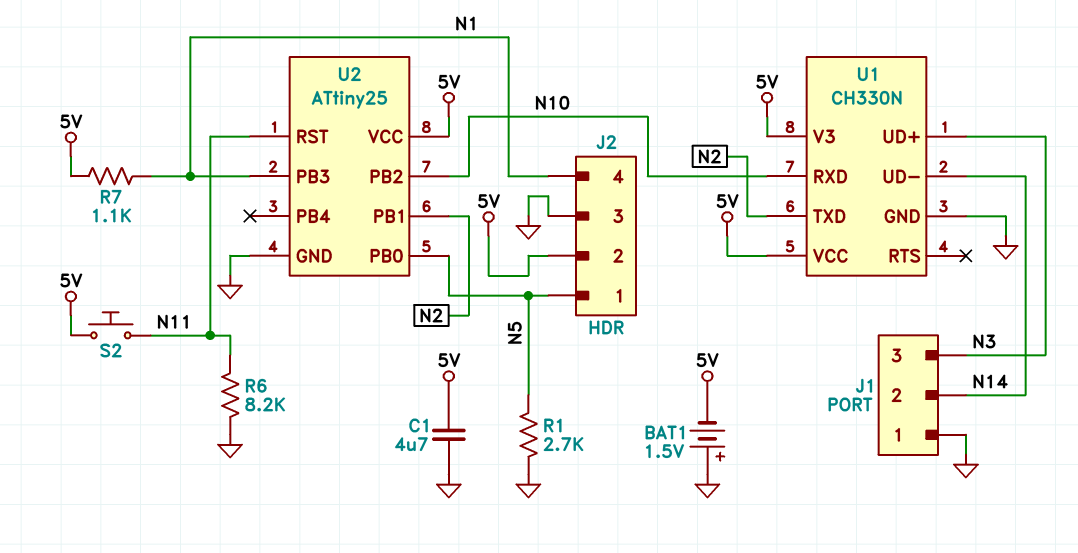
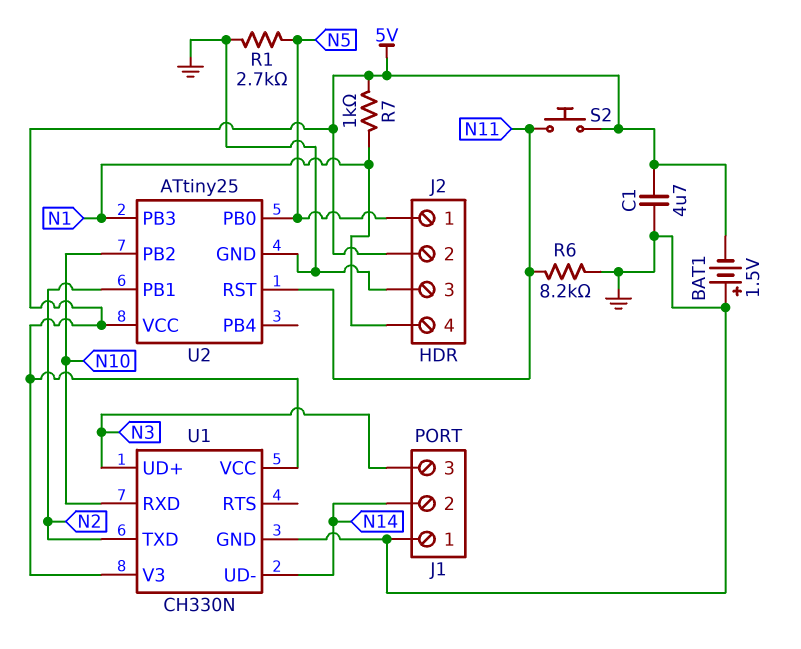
R7: 1.1k (5V, N1) -> 1k (5V, N1)

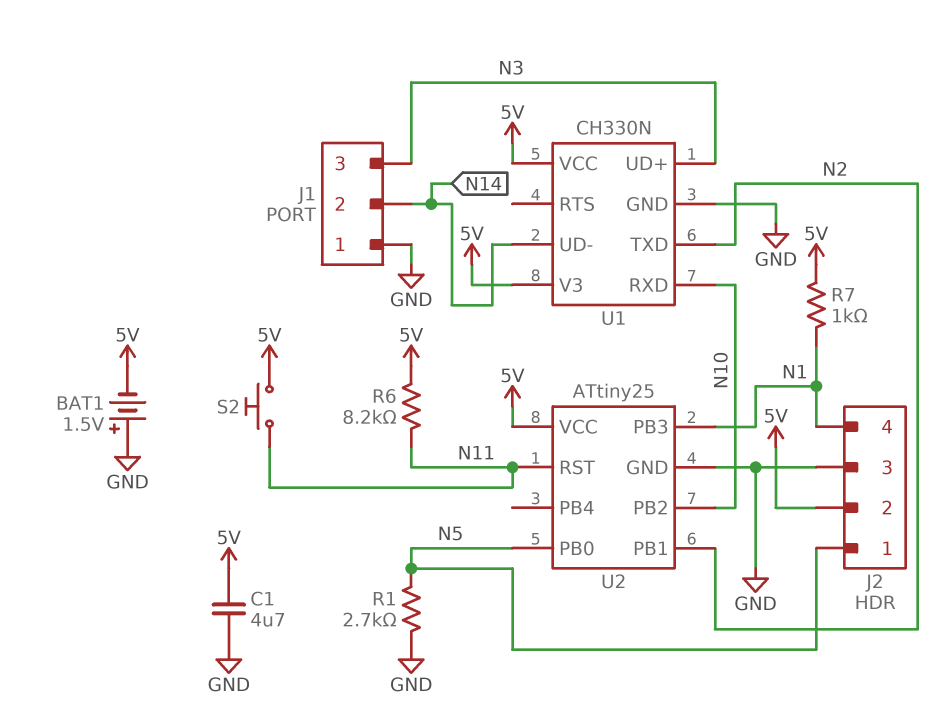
R6: 8.2k (GND, N11) -> 8.2k (5V, N11)

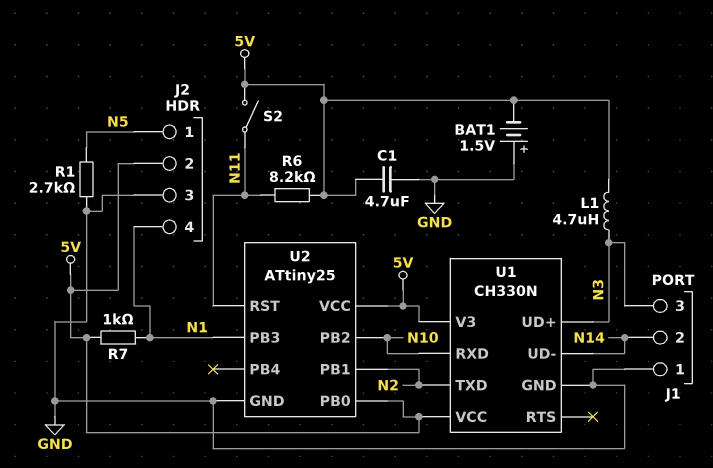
L1: none -> 4.7uH (5V, N3)
S2: button (5V, N11) -> switch (5V, N11)
U2 pin PB0: N5 -> 5V

